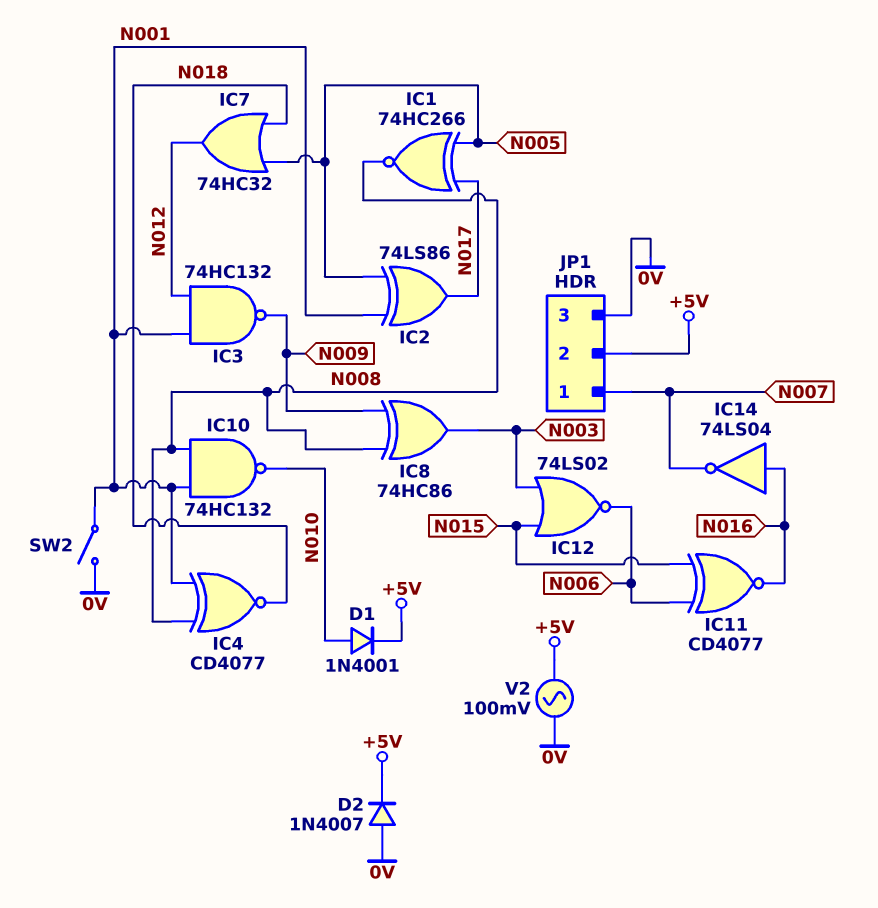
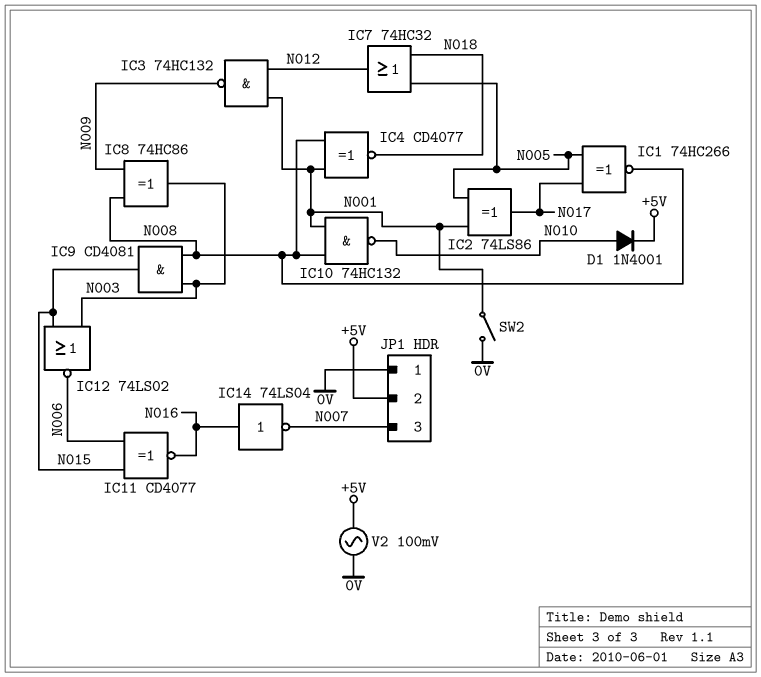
D2: diode 1N4007 (A 0V, K +5V) -> none
IC9: none -> AND CD4081 (in N003, in N008, out N015)
JP1 pin 1: N007 -> 0V
JP1 pin 3: 0V -> N007

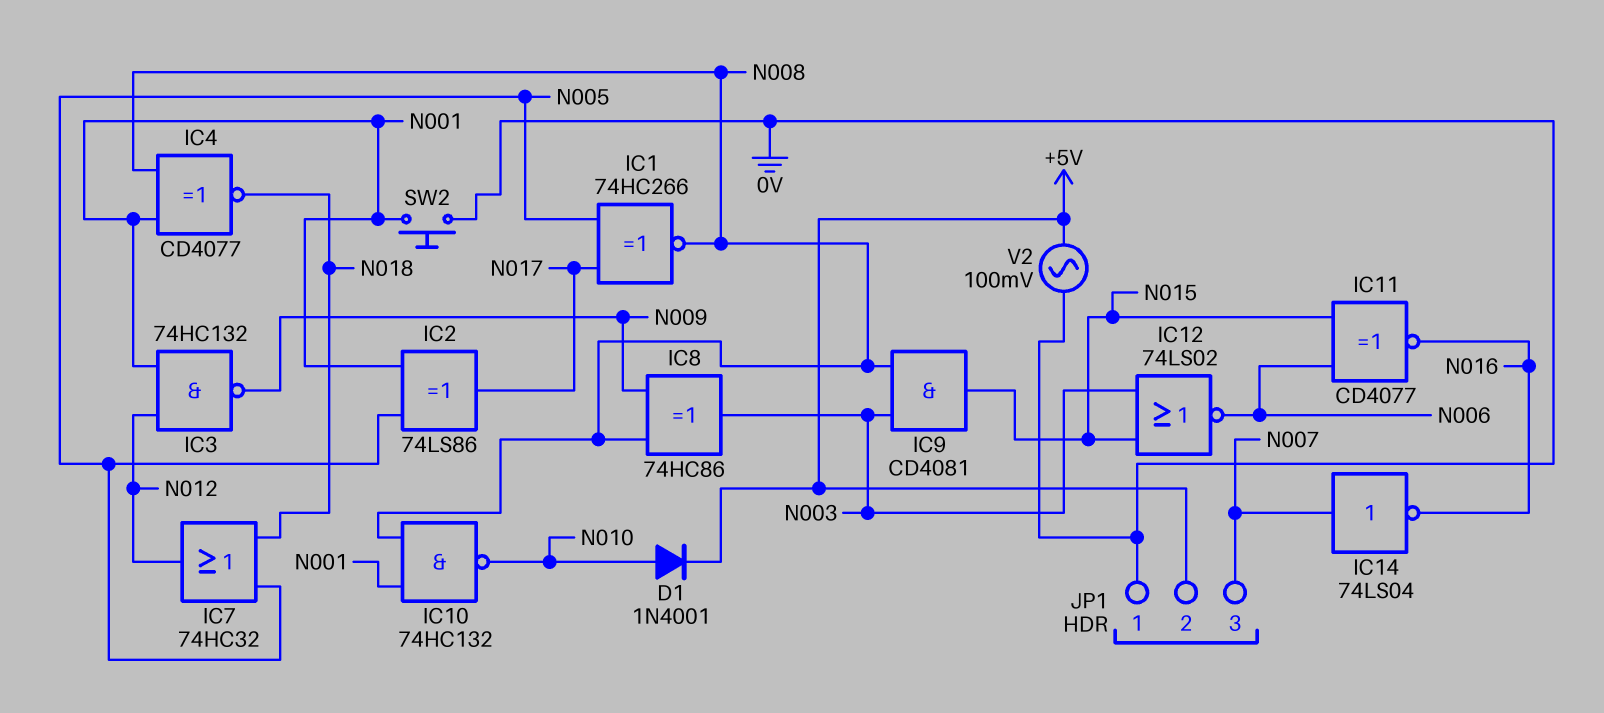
IC14: NOT 74LS04 (in N016, out N007) -> NOT 74LS04 (in N007, out N016)
SW2: switch (0V, N001) -> button (0V, N001)

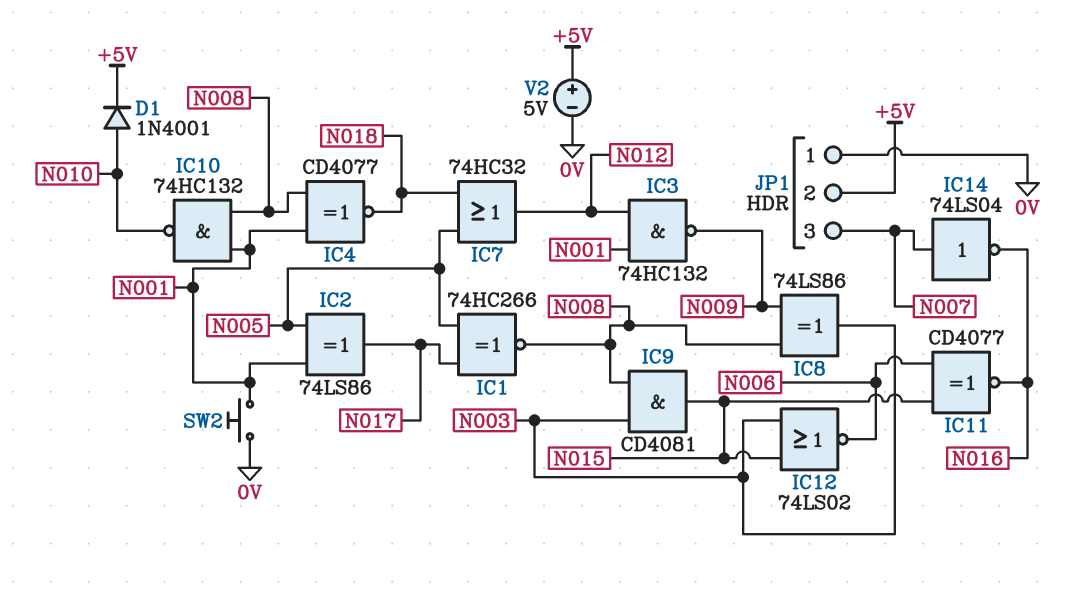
IC8: XOR 74HC86 (in N008, in N009, out N003) -> XOR 74LS86 (in N008, in N009, out N003)
V2: AC 100mV (+5V, 0V) -> 5V (plus +5V, minus 0V)

